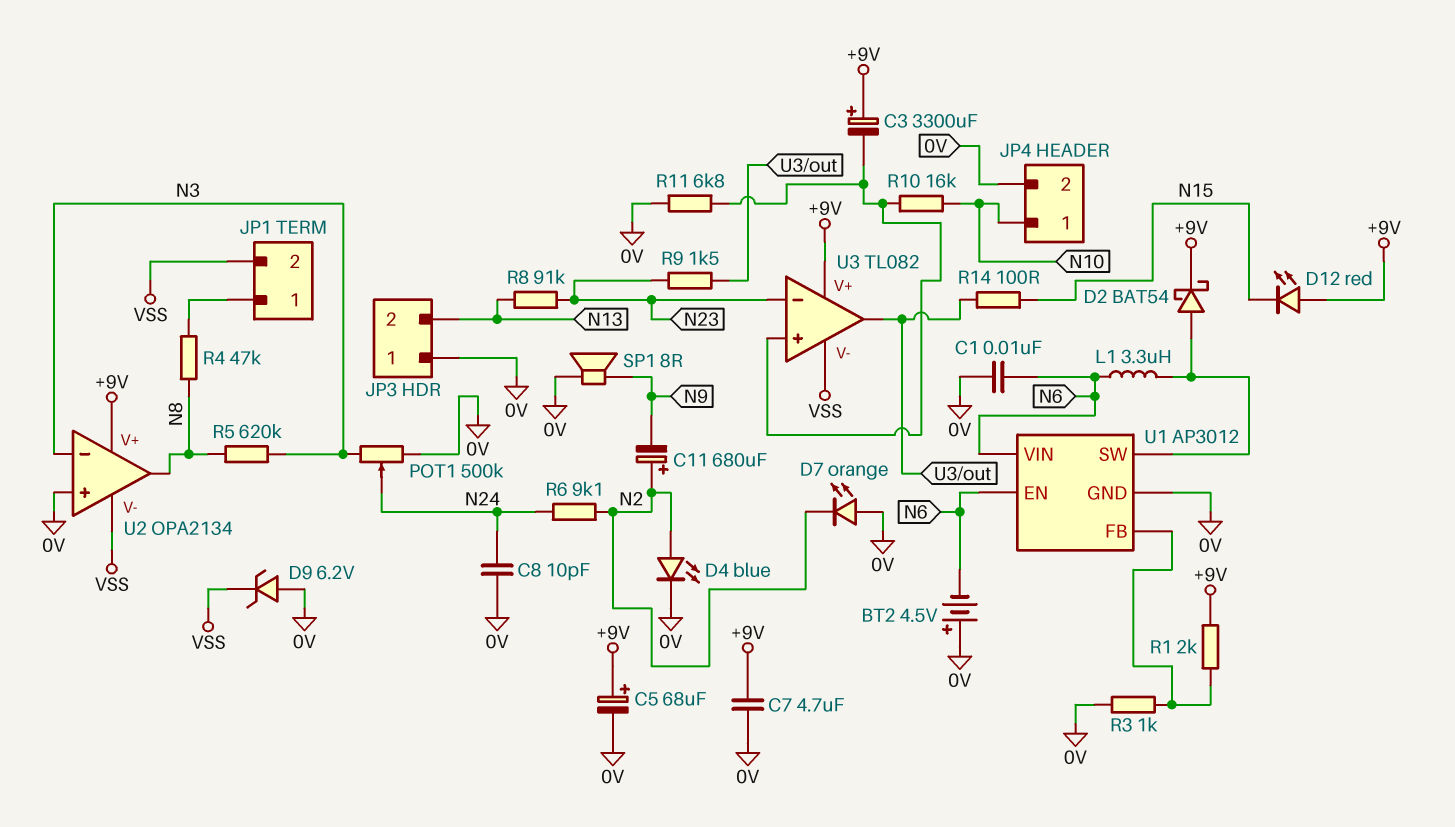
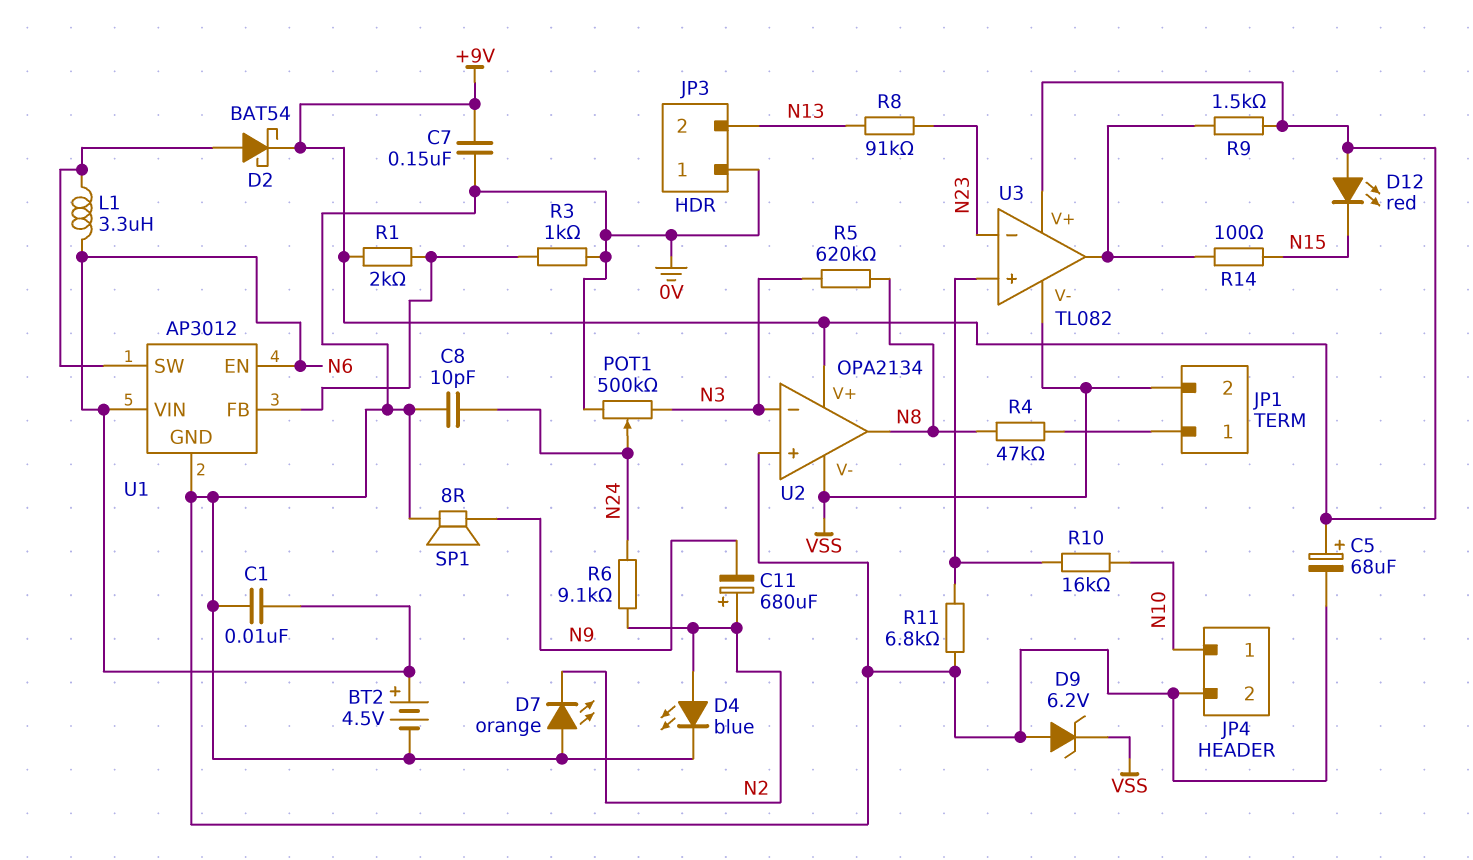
BT2: 4.5V (plus 0V, minus N6) -> 4.5V (plus N6, minus 0V)
C3: 3300uF (plus +9V, minus U3/in+) -> none
C7: 4.7uF (+9V, 0V) -> 150nF (+9V, 0V)
R9: 1.5k (N23, U3/out) -> 1.5k (+9V, U3/out)

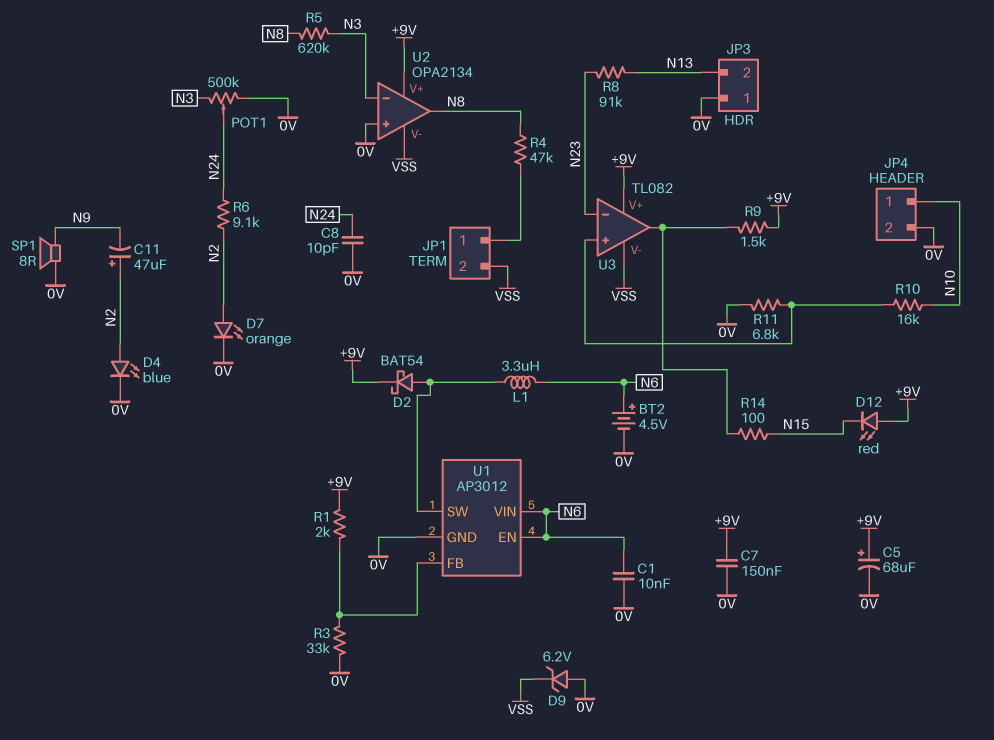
C11: 680uF (plus N2, minus N9) -> 47uF (plus N2, minus N9)
D7: LED orange (A 0V, K N2) -> LED orange (A N2, K 0V)
R3: 1k (0V, U1/FB) -> 33k (0V, U1/FB)

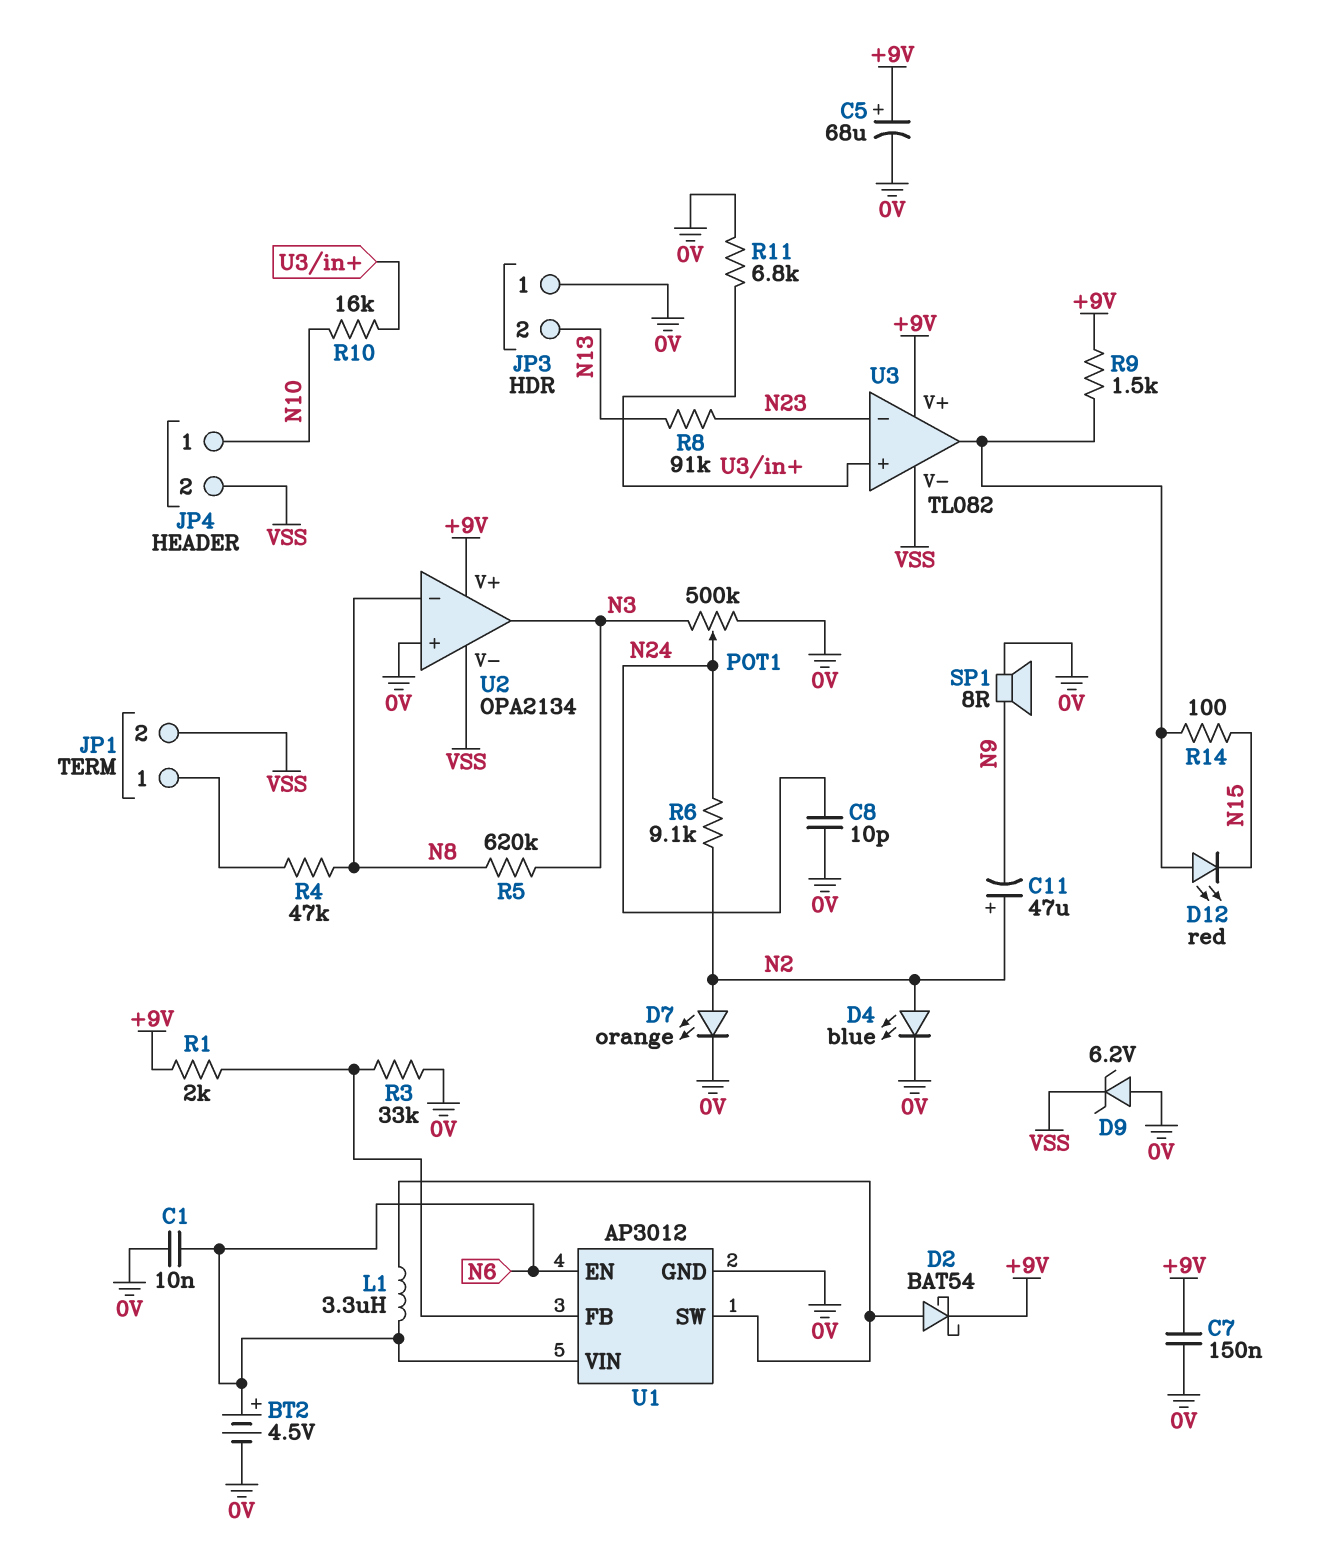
D12: LED red (A +9V, K N15) -> LED red (A U3/out, K N15)
JP4 pin 2: 0V -> VSS
U2 pin in-: N3 -> N8
U2 pin out: N8 -> N3

